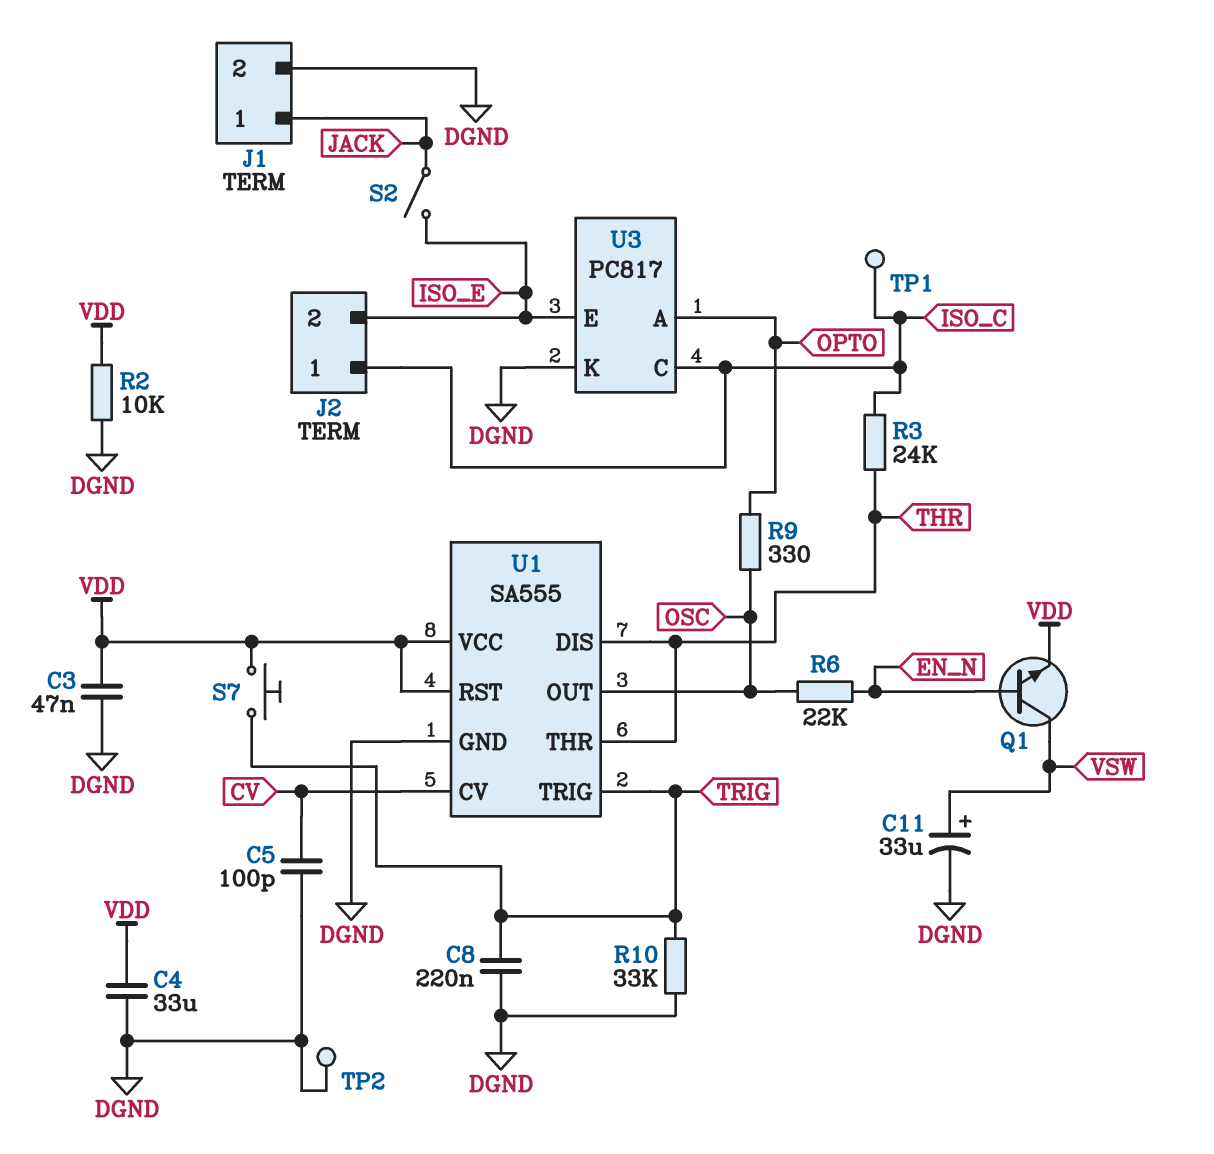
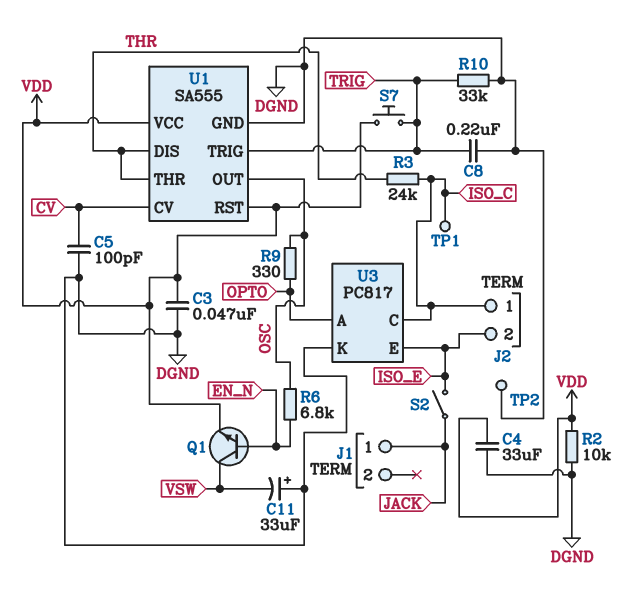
C11: 33uF (plus VSW, minus DGND) -> 33uF (plus DGND, minus VSW)
J1 pin 2: DGND -> none
R6: 22k (EN_N, OSC) -> 6.8k (EN_N, OSC)

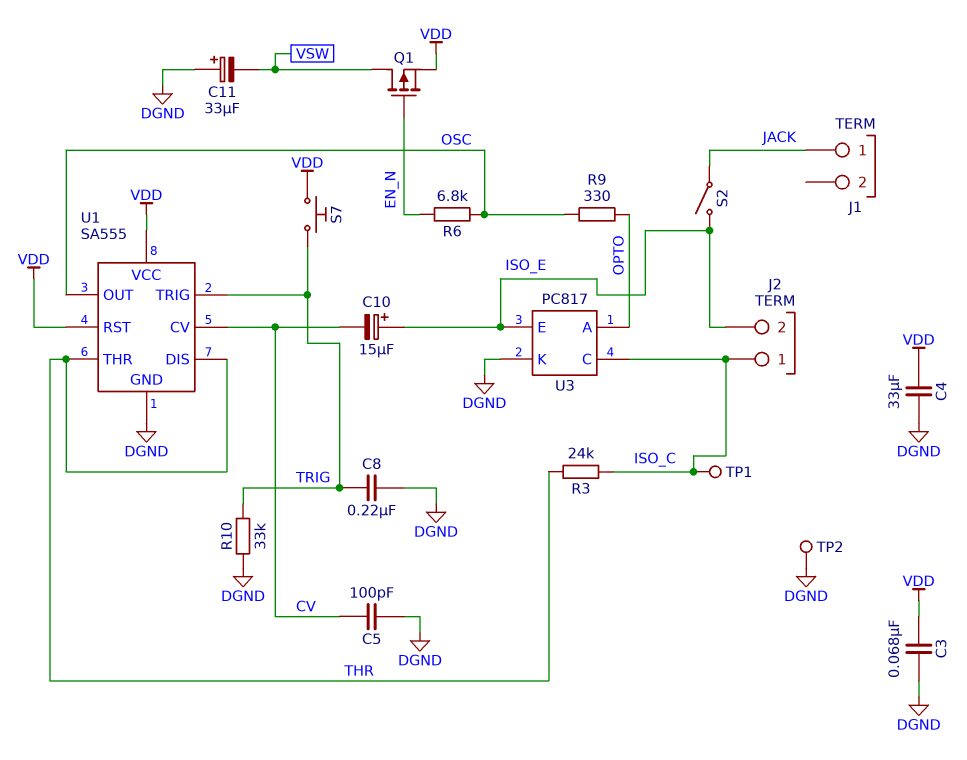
C3: 47nF (DGND, VDD) -> 68nF (DGND, VDD)
C10: none -> 15uF (plus ISO_E, minus CV)
Q1: NPN (B EN_N, C VSW, E VDD) -> PMOS (G EN_N, D VSW, S VDD)
R2: 10k (DGND, VDD) -> none

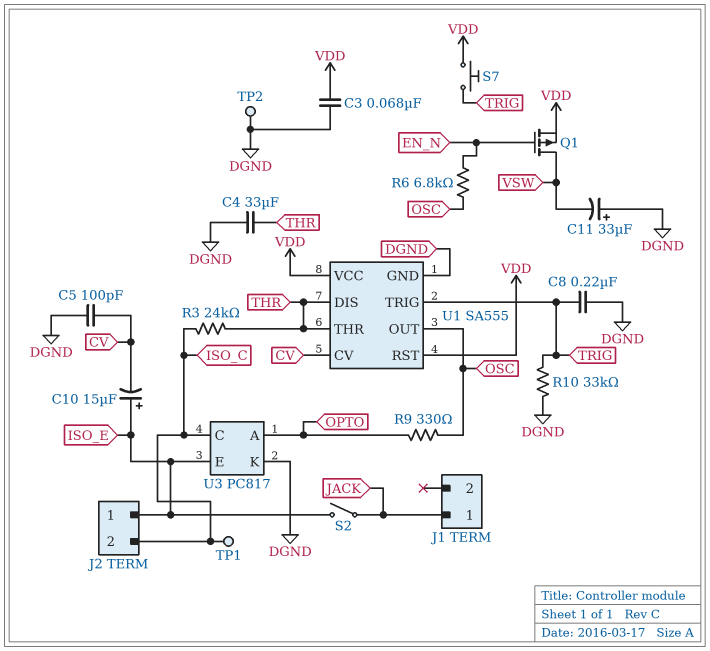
C4: 33uF (DGND, VDD) -> 33uF (DGND, THR)
J2 pin 1: ISO_C -> ISO_E
J2 pin 2: ISO_E -> ISO_C

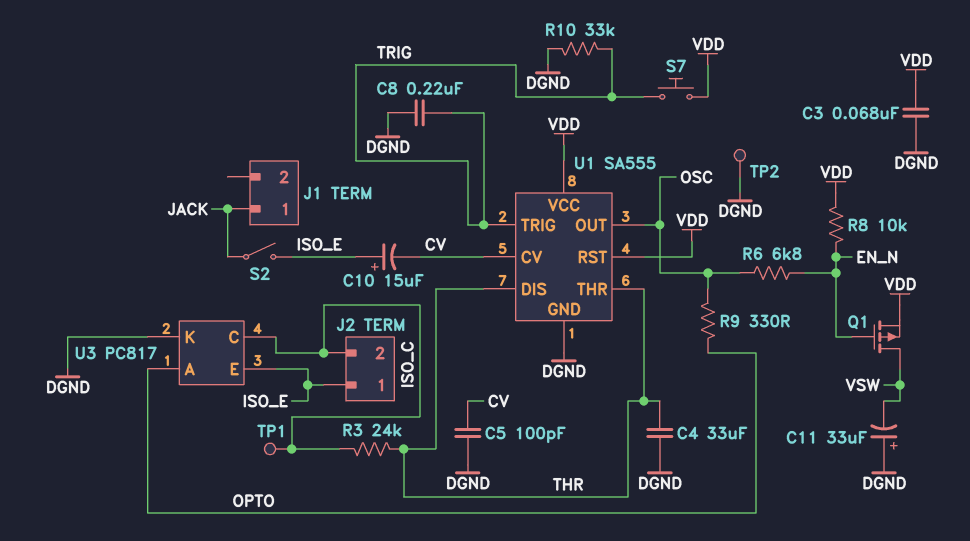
R8: none -> 10k (EN_N, VDD)

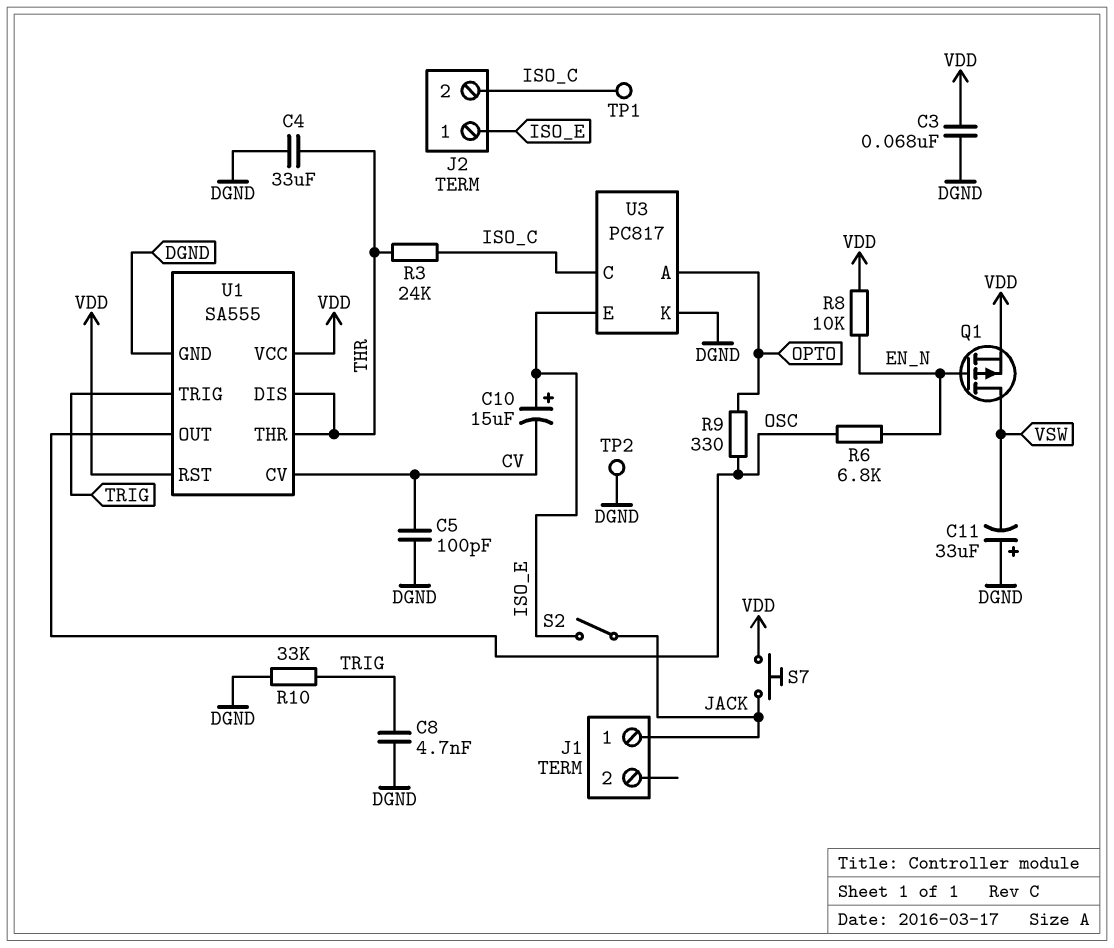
C8: 220nF (DGND, TRIG) -> 4.7nF (DGND, TRIG)
S7: button (TRIG, VDD) -> button (JACK, VDD)

